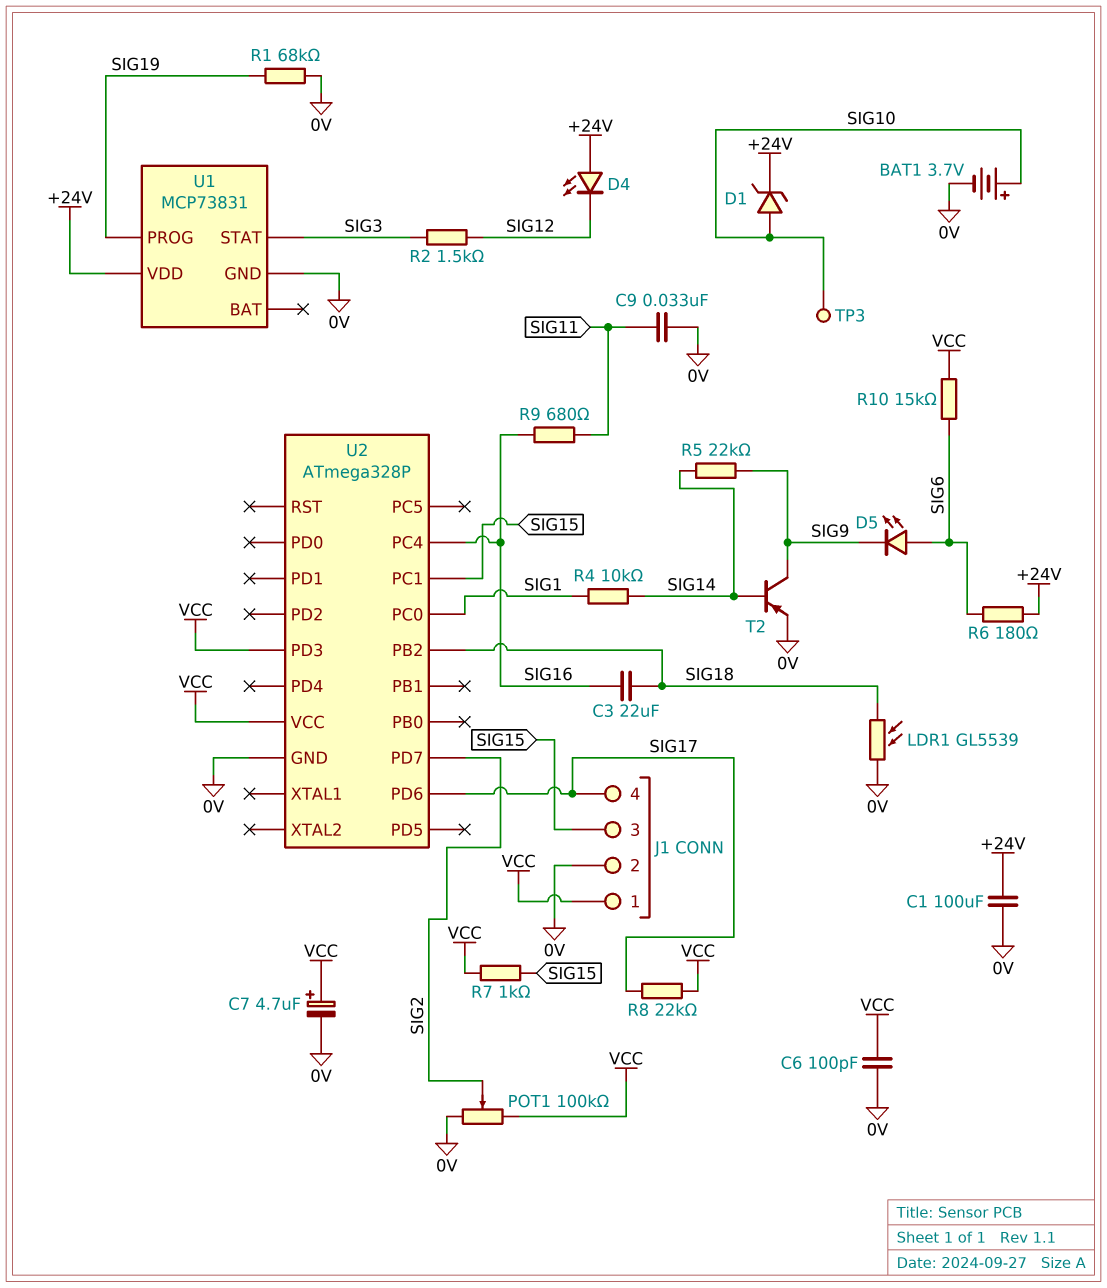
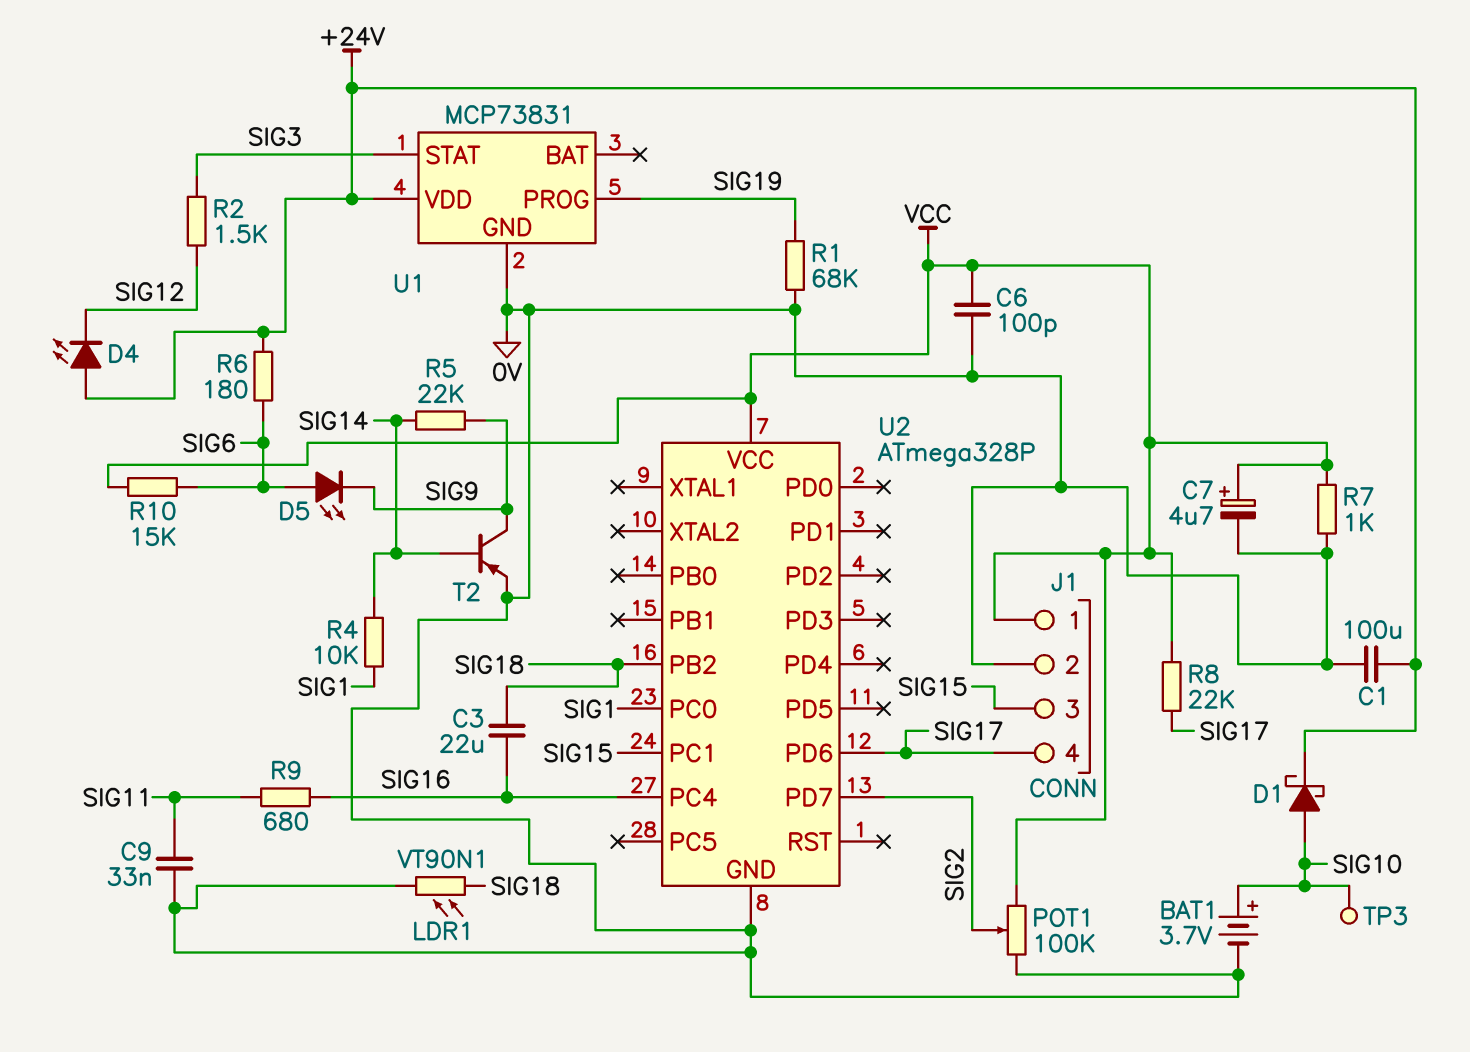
D1: zener (A SIG10, K +24V) -> schottky (A SIG10, K +24V)
LDR1: GL5539 (0V, SIG18) -> VT90N1 (0V, SIG18)
R7: 1k (SIG15, VCC) -> 1k (0V, VCC)
U2 pin PD3: VCC -> none

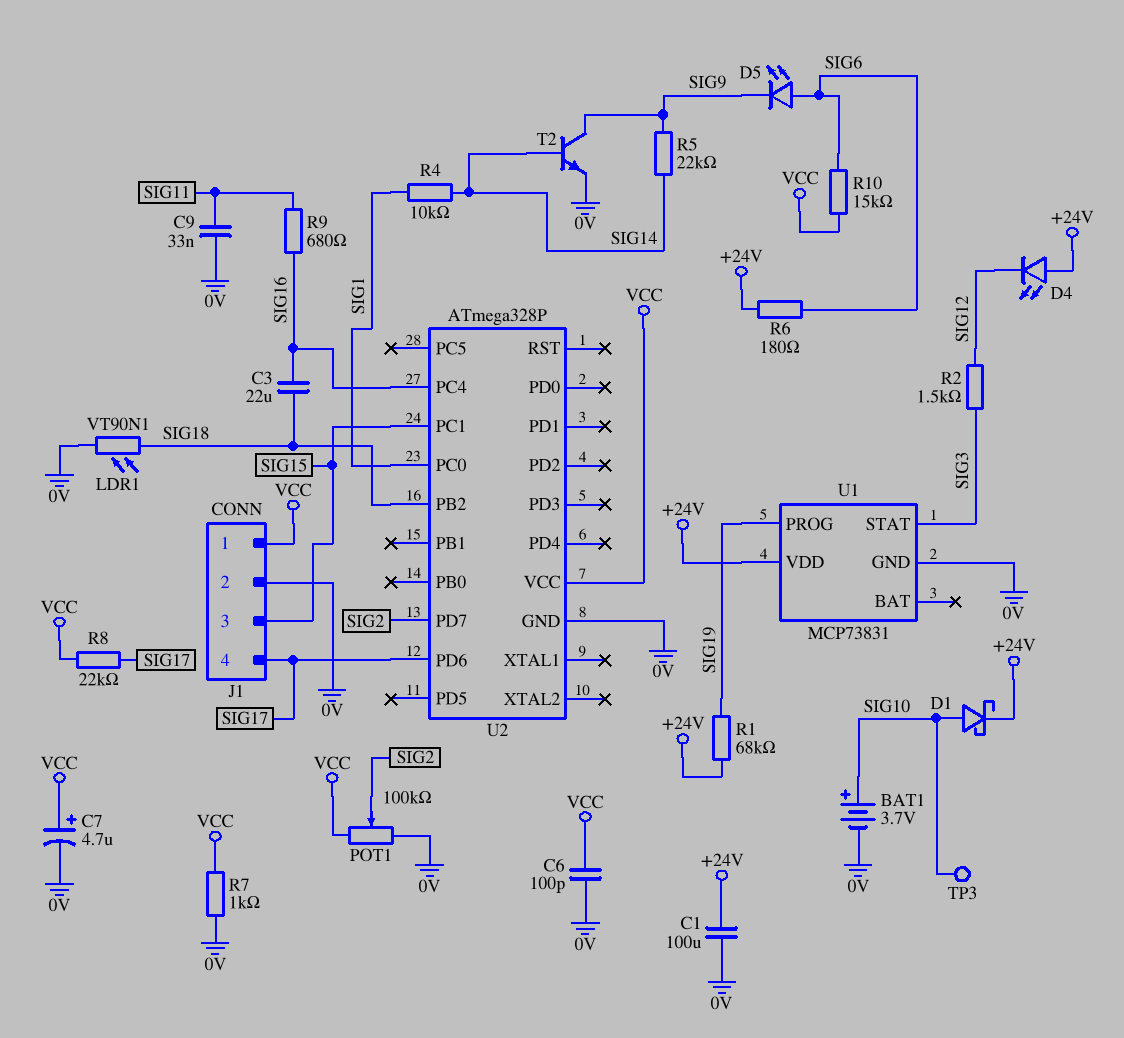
R1: 68k (0V, SIG19) -> 68k (+24V, SIG19)
T2: PNP (B SIG14, C SIG9, E 0V) -> NPN (B SIG14, C SIG9, E 0V)

